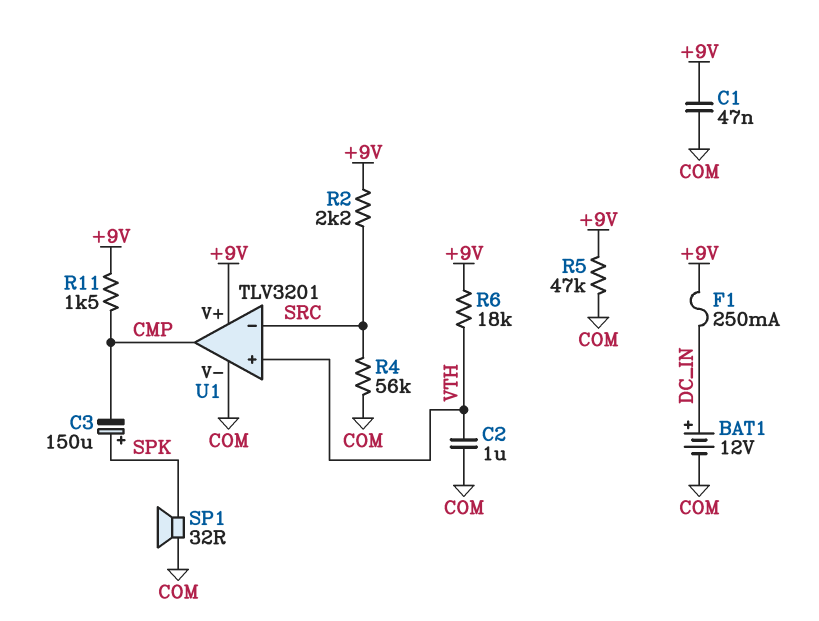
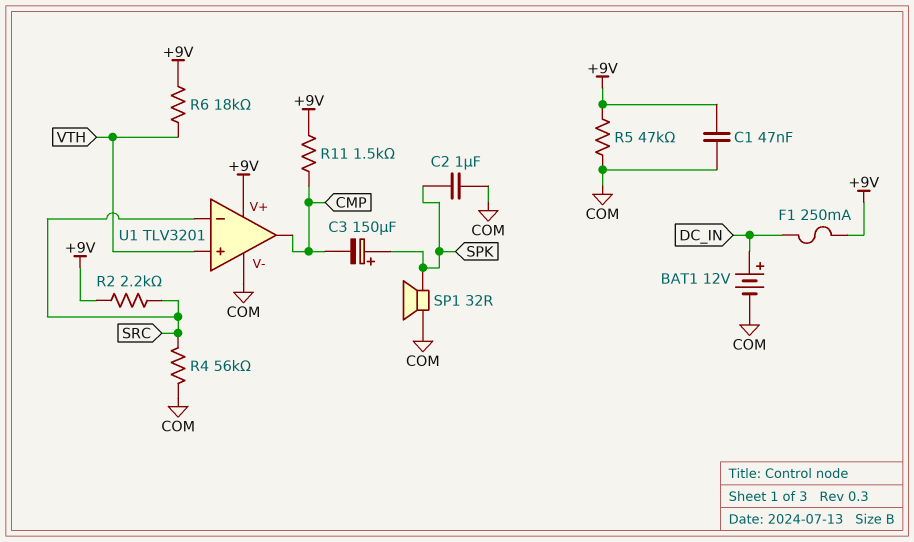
C2: 1uF (COM, VTH) -> 1uF (COM, SPK)

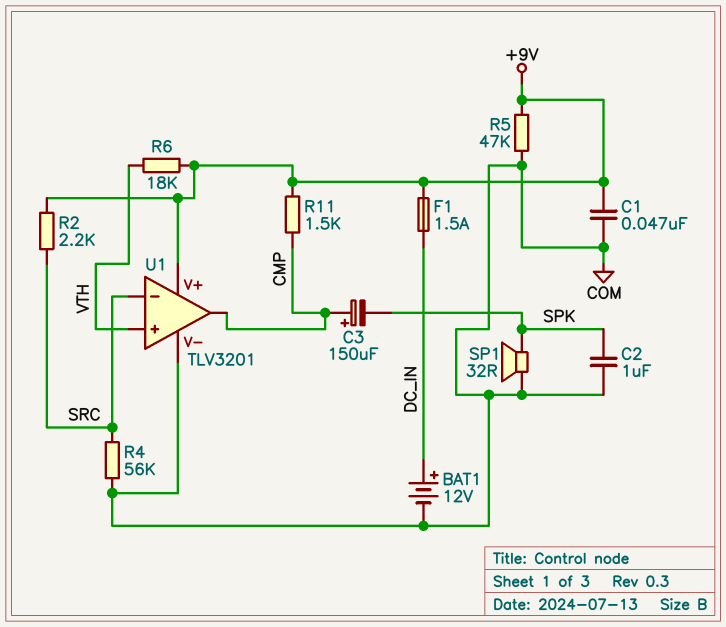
C3: 150uF (plus SPK, minus CMP) -> 150uF (plus CMP, minus SPK)
F1: 250mA (+9V, DC_IN) -> 1.5A (+9V, DC_IN)

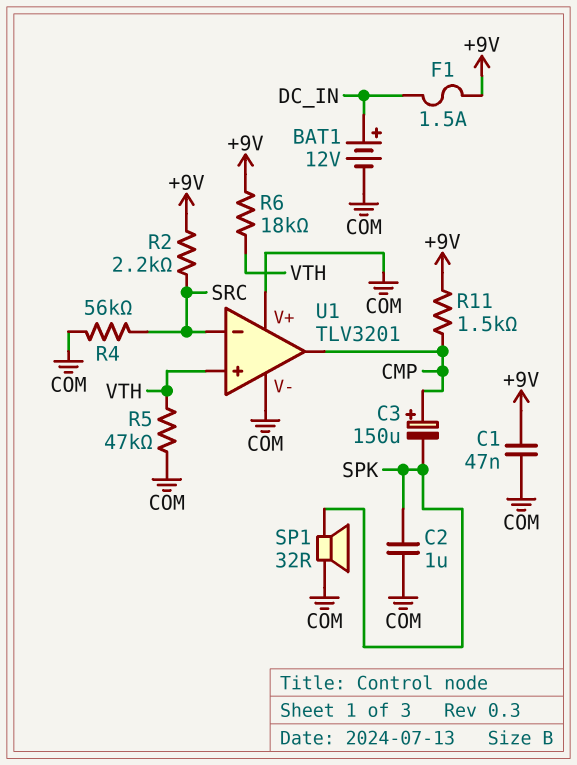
R5: 47k (+9V, COM) -> 47k (COM, VTH)
U1 pin V+: +9V -> COM

